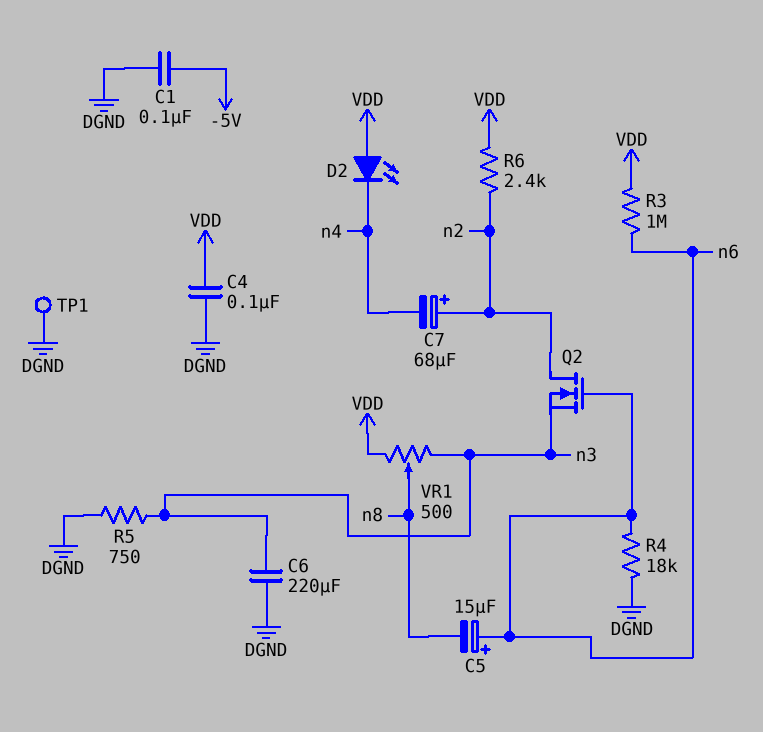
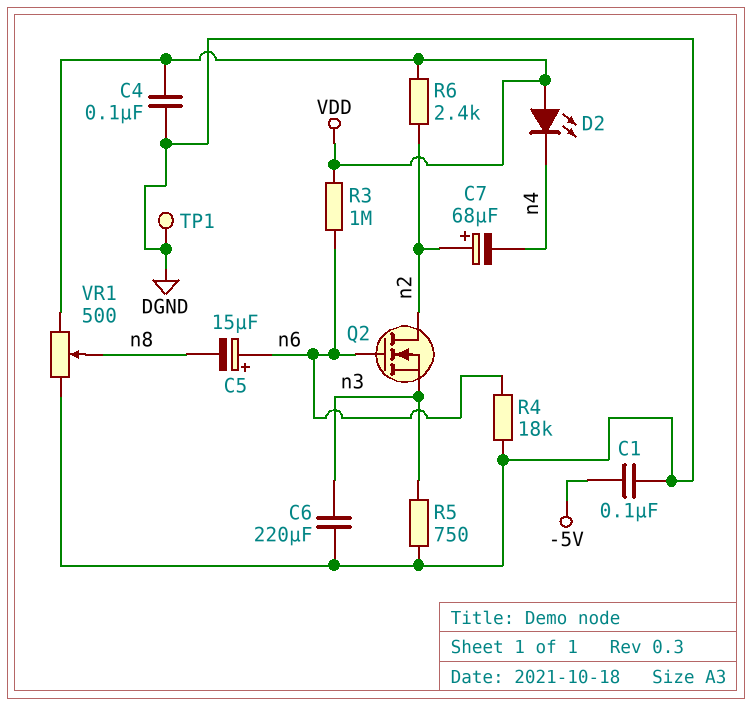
VR1: 500 (VDD, n3, wiper n8) -> 500 (DGND, VDD, wiper n8)

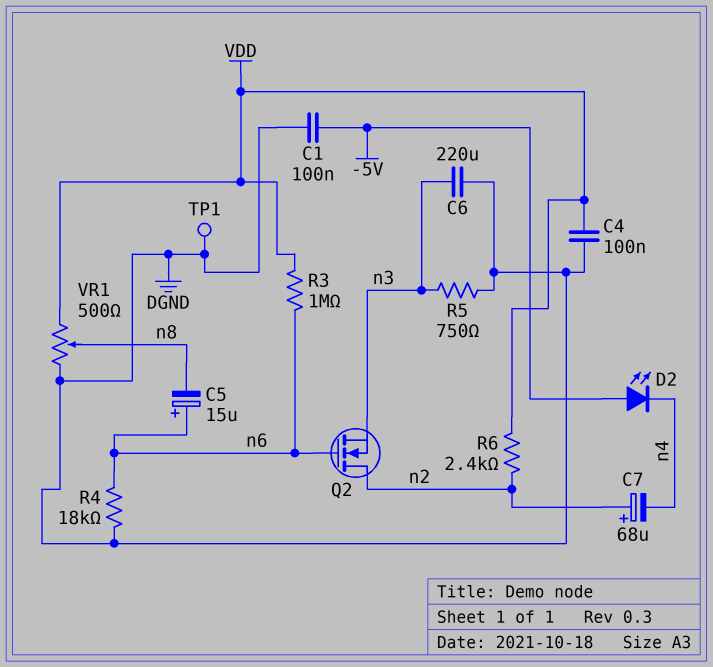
D2: LED (A VDD, K n4) -> LED (A -5V, K n4)

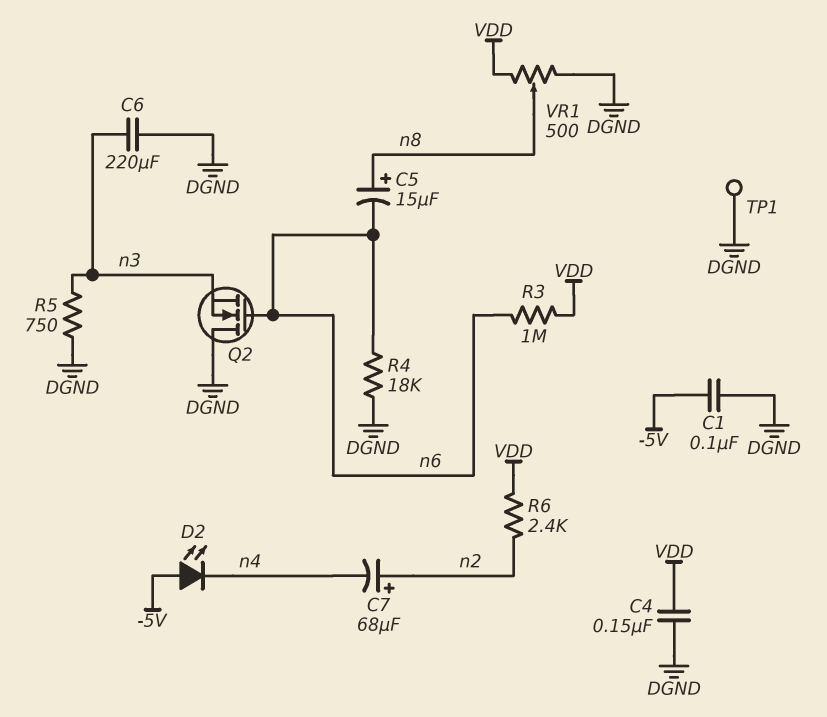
C4: 100nF (DGND, VDD) -> 150nF (DGND, VDD)
C5: 15uF (plus n6, minus n8) -> 15uF (plus n8, minus n6)
Q2: NMOS (G n6, D n2, S n3) -> NMOS (G n6, D DGND, S n3)

